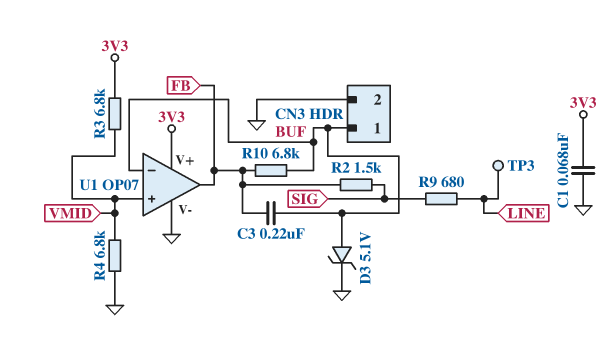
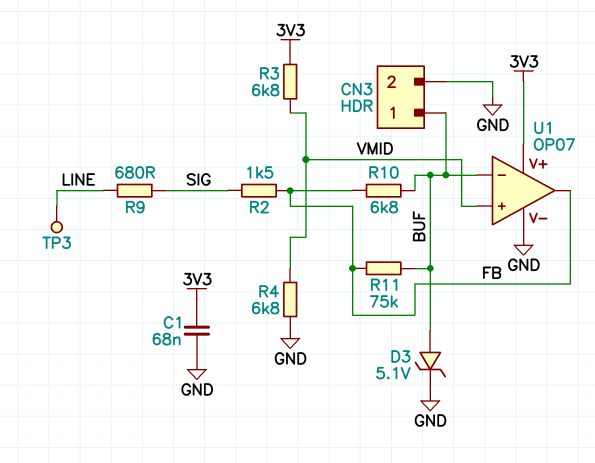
C3: 220nF (BUF, FB) -> none
R11: none -> 75k (BUF, FB)

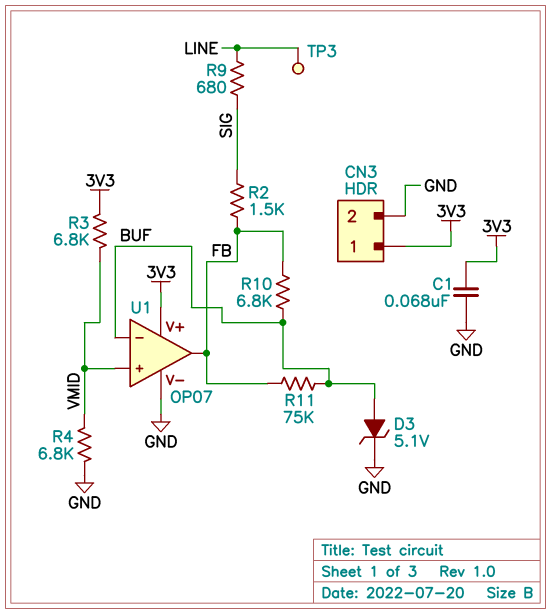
CN3 pin 1: BUF -> 3V3

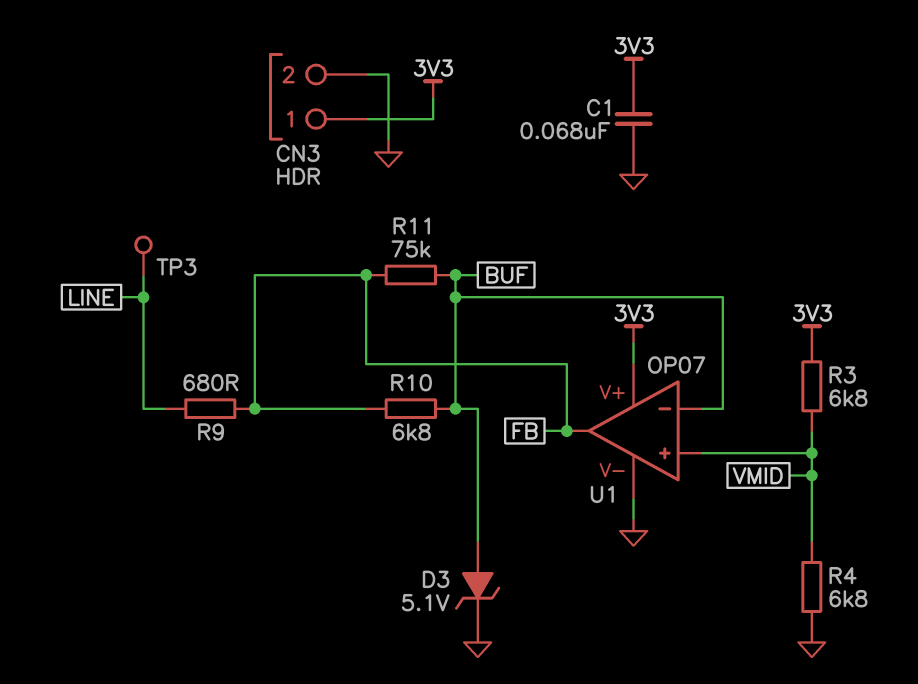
R2: 1.5k (FB, SIG) -> none
R9: 680 (LINE, SIG) -> 680 (FB, LINE)

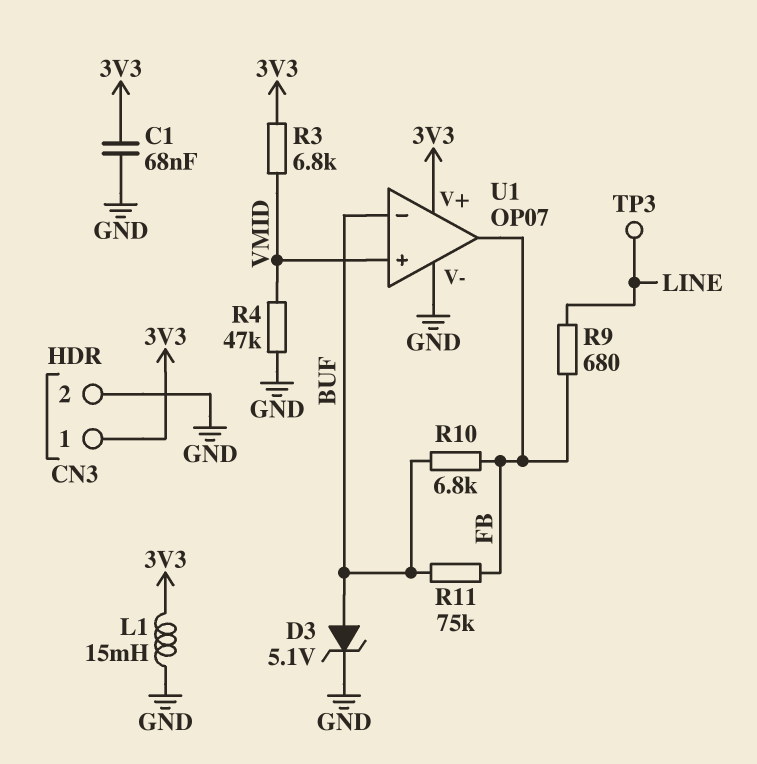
L1: none -> 15mH (3V3, GND)
R4: 6.8k (GND, VMID) -> 47k (GND, VMID)

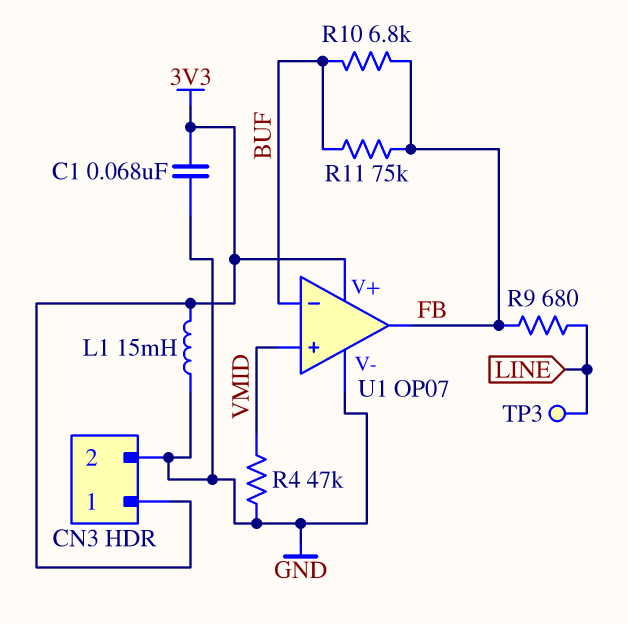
D3: zener 5.1V (A BUF, K GND) -> none
R3: 6.8k (3V3, VMID) -> none

